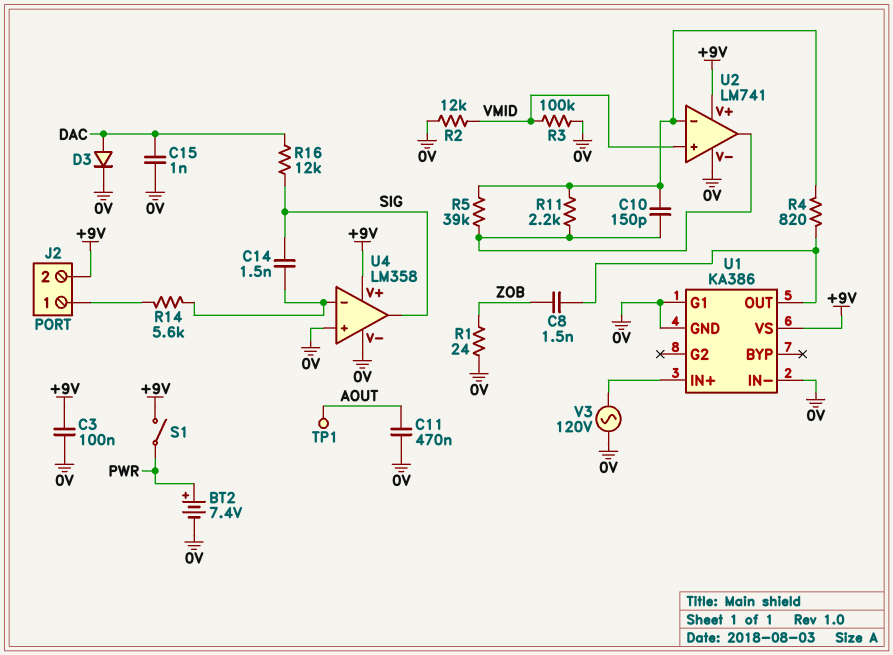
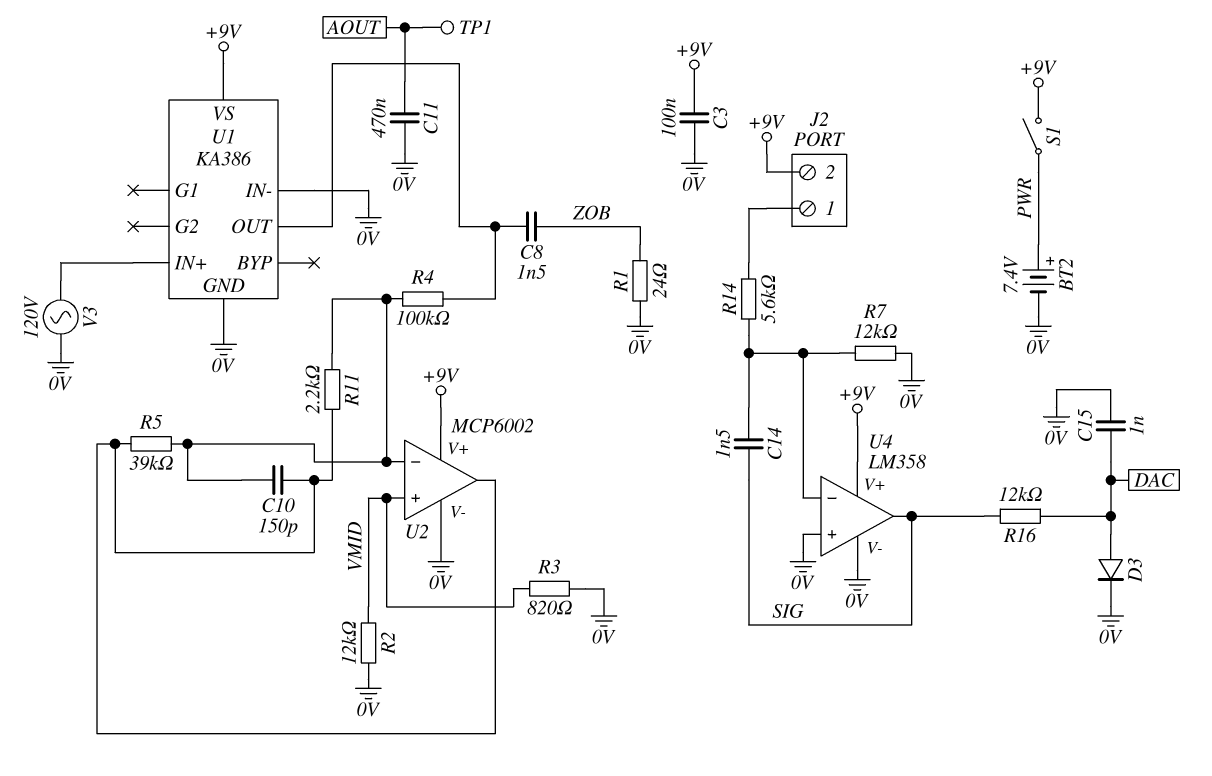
R3: 100k (0V, VMID) -> 820 (0V, VMID)
R4: 820 (U1/OUT, U2/in-) -> 100k (U1/OUT, U2/in-)
R7: none -> 12k (0V, U4/in-)
U1 pin G1: 0V -> none
U2: LM741 -> MCP6002

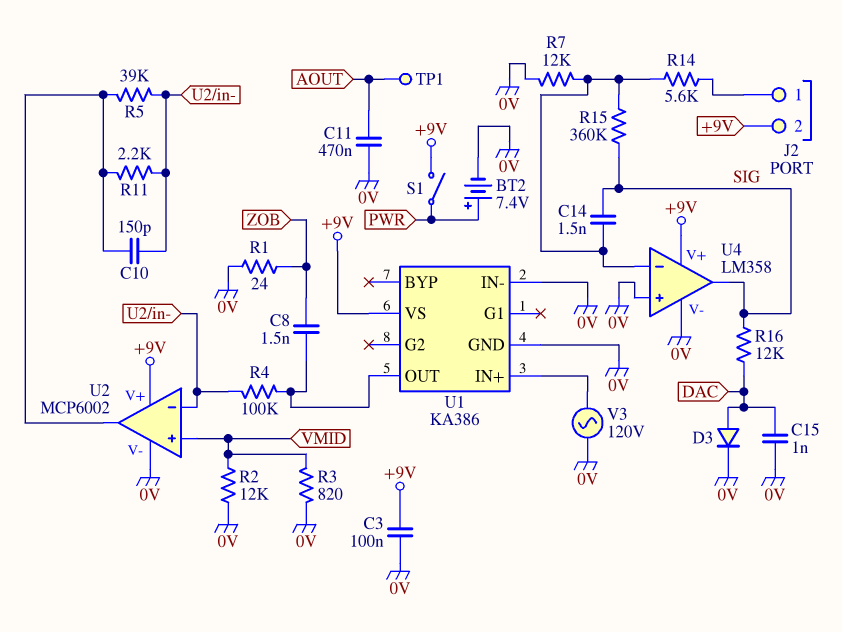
R15: none -> 360k (SIG, U4/in-)

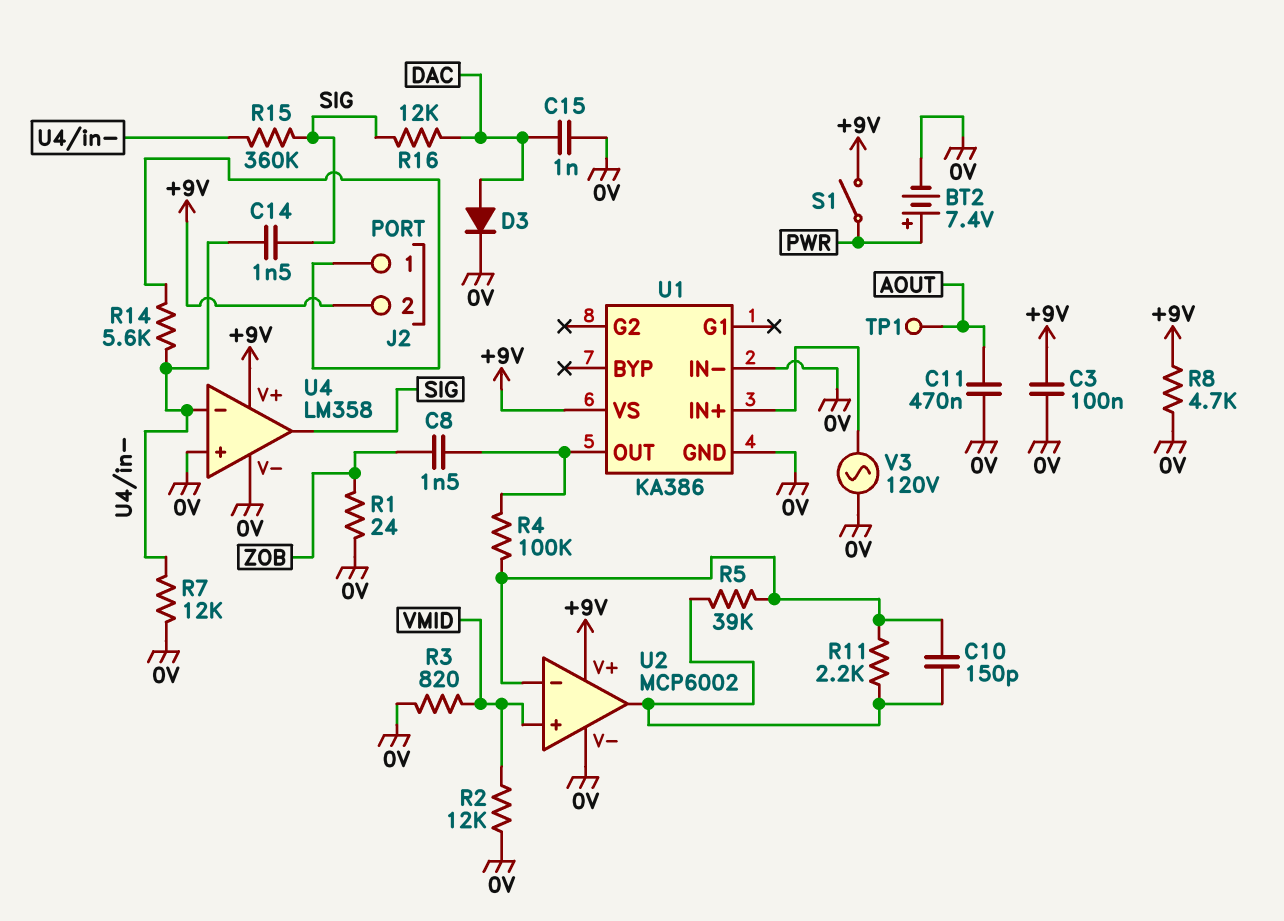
R8: none -> 4.7k (+9V, 0V)

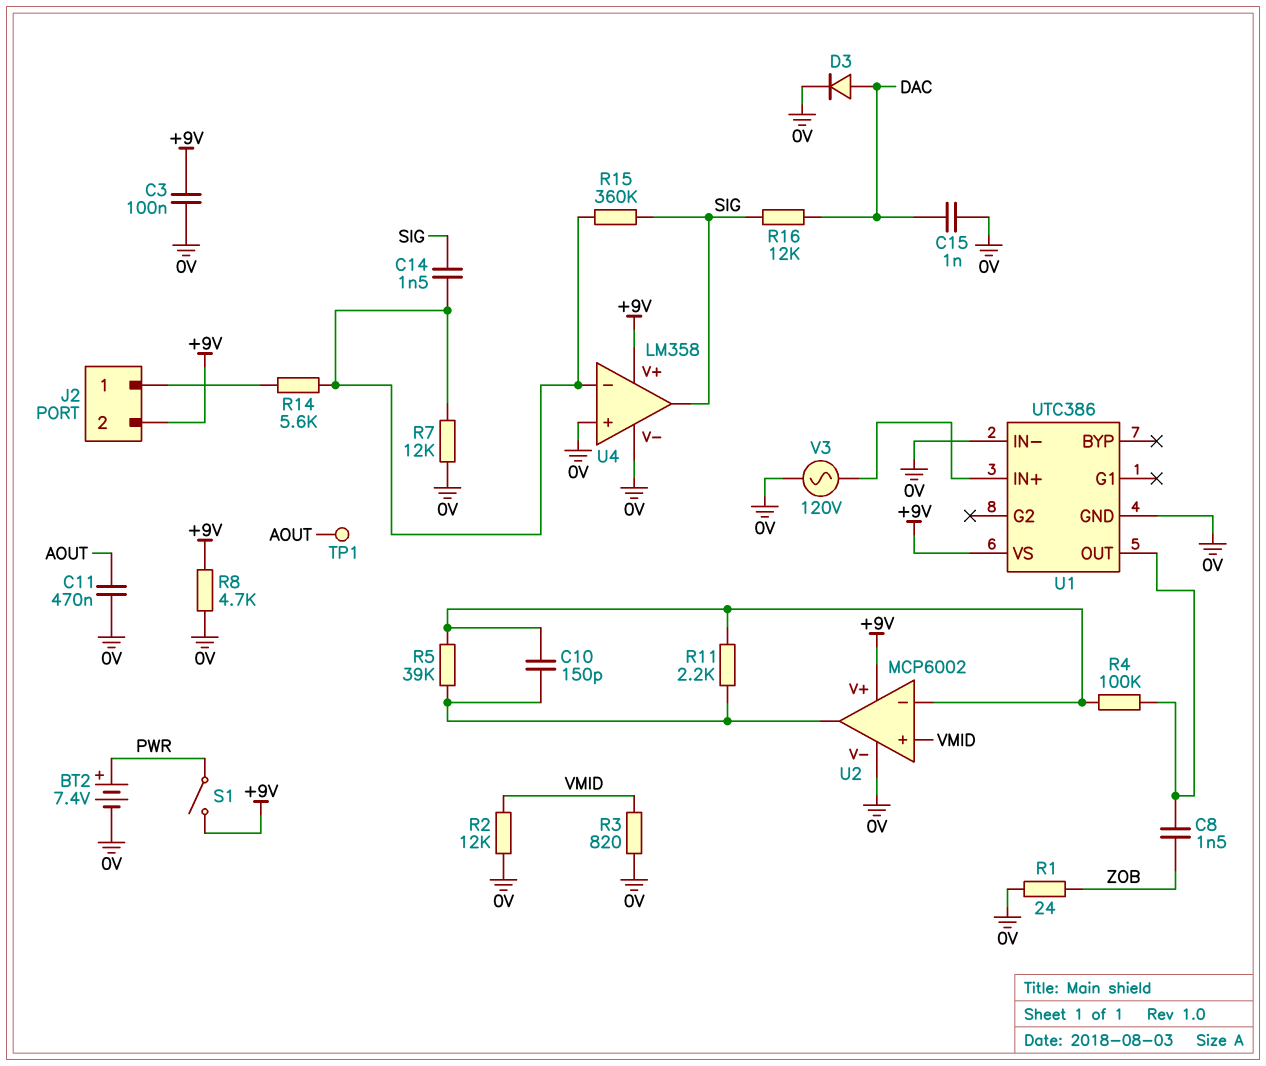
U1: KA386 -> UTC386

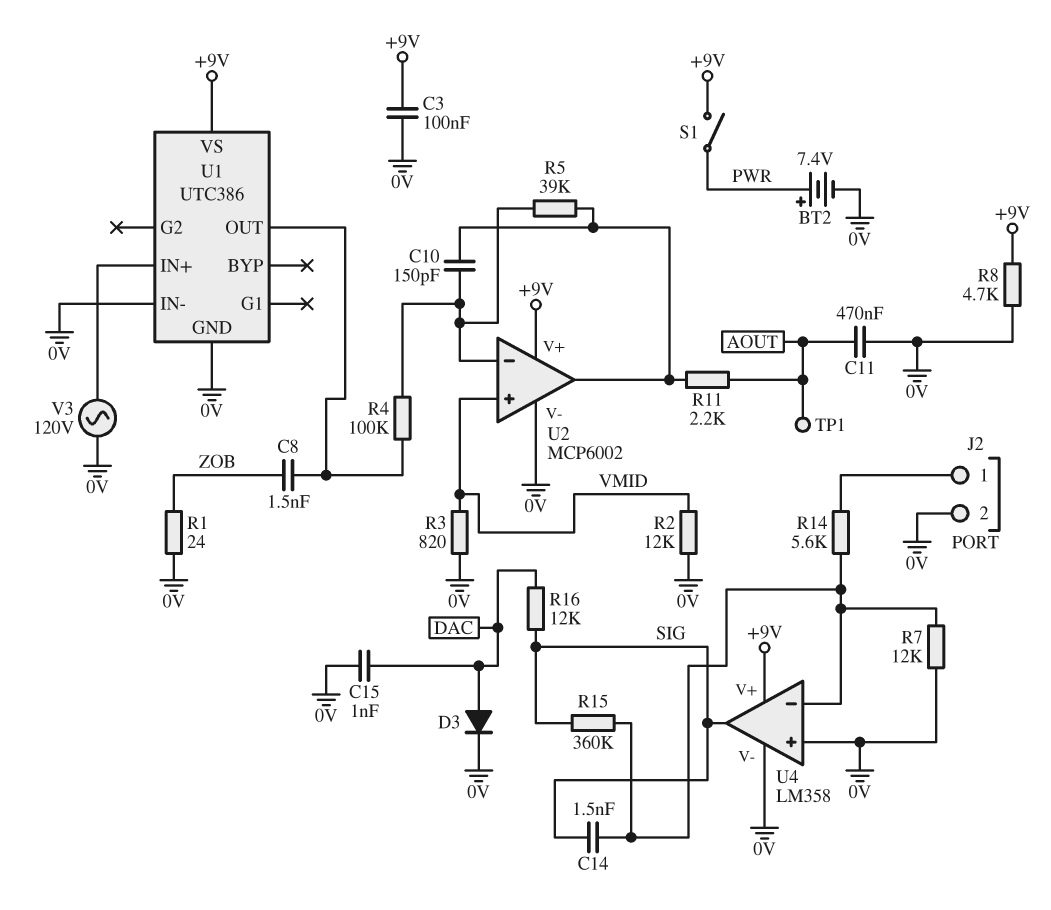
J2 pin 2: +9V -> 0V
R11: 2.2k (U2/in-, U2/out) -> 2.2k (AOUT, U2/out)

